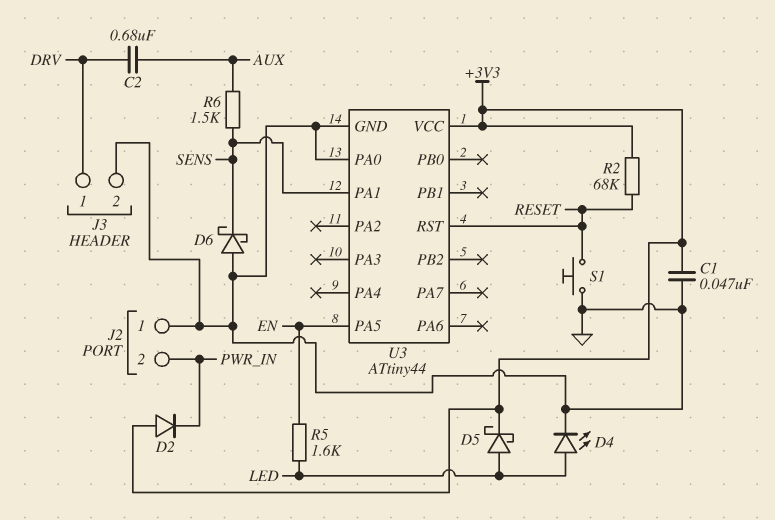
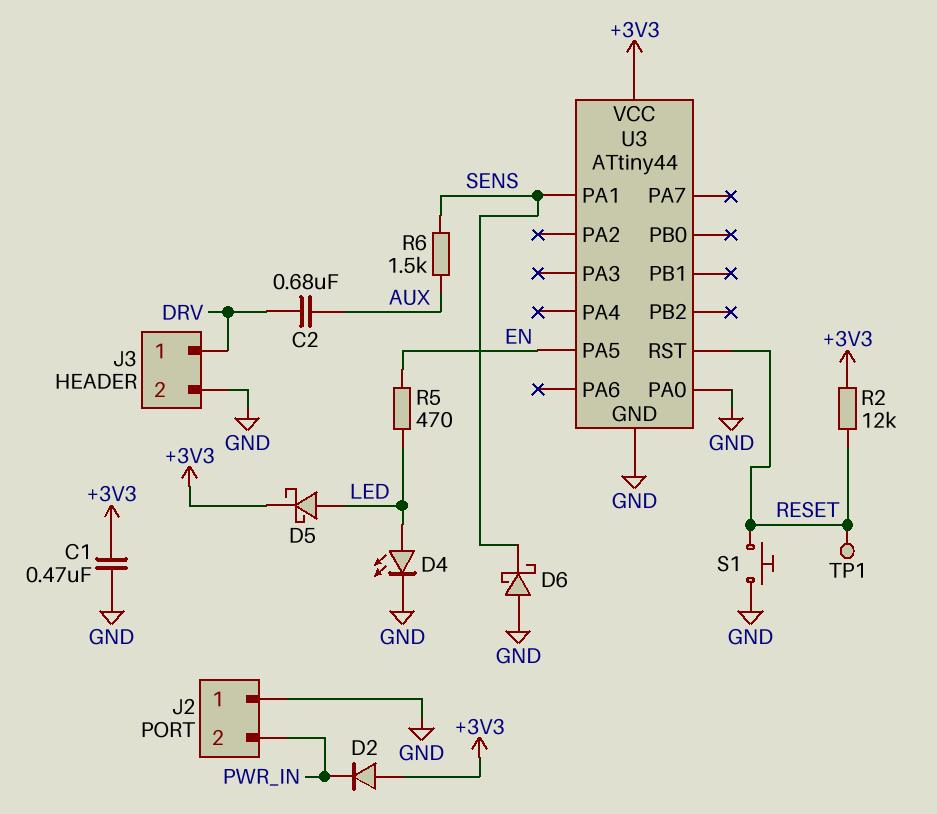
C1: 47nF (+3V3, GND) -> 470nF (+3V3, GND)
R2: 68k (+3V3, RESET) -> 12k (+3V3, RESET)
R5: 1.6k (EN, LED) -> 470 (EN, LED)
TP1: none -> test point (RESET)

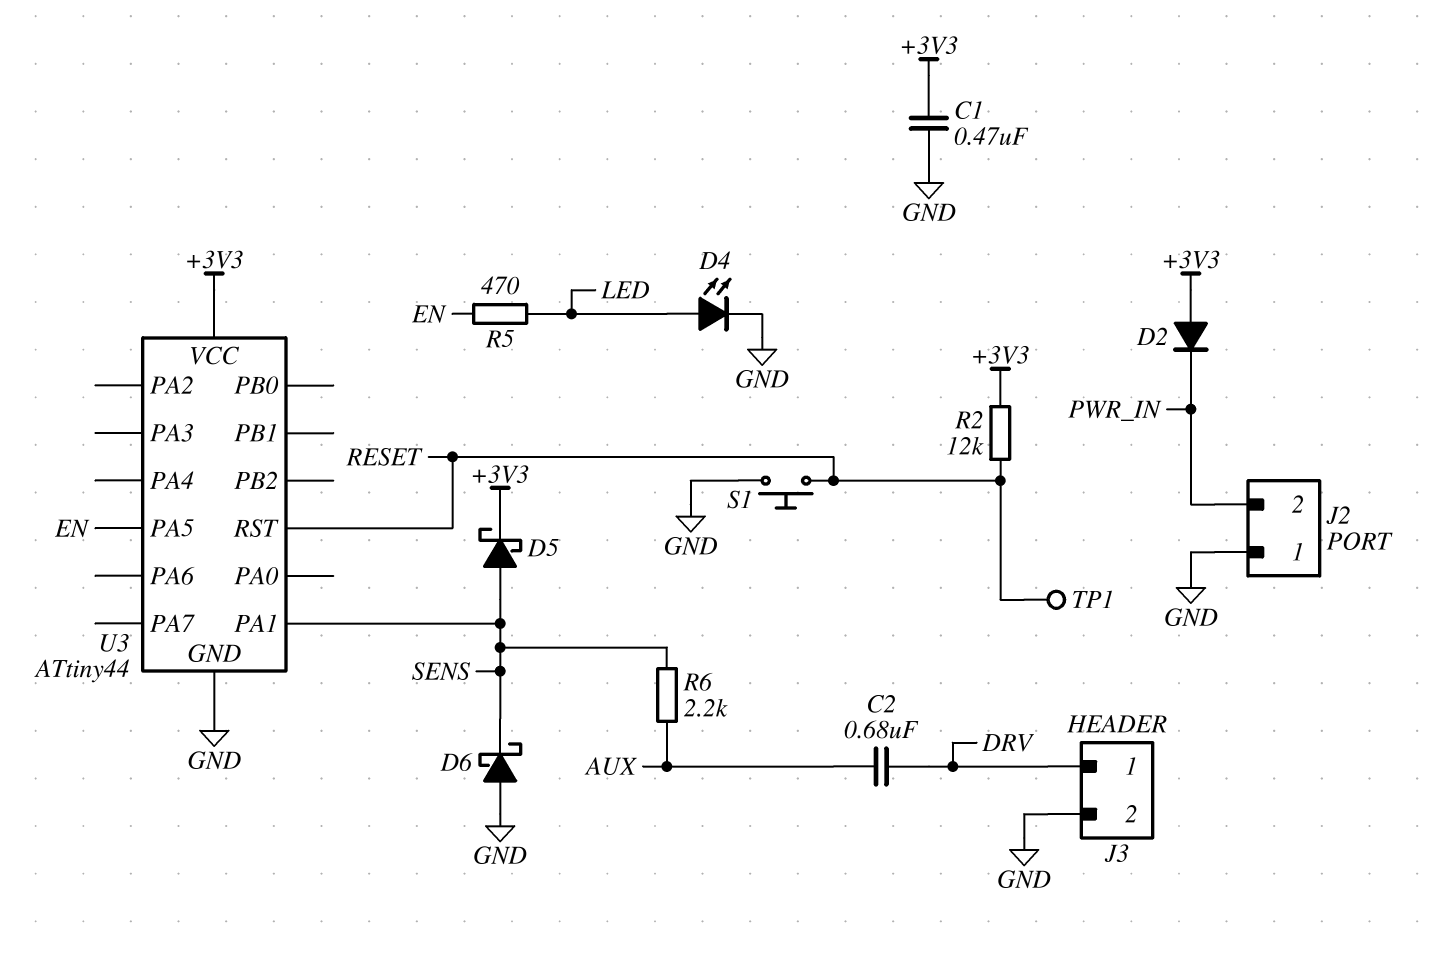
D5: schottky (A LED, K +3V3) -> schottky (A SENS, K +3V3)
R6: 1.5k (AUX, SENS) -> 2.2k (AUX, SENS)
U3 pin PA0: GND -> none

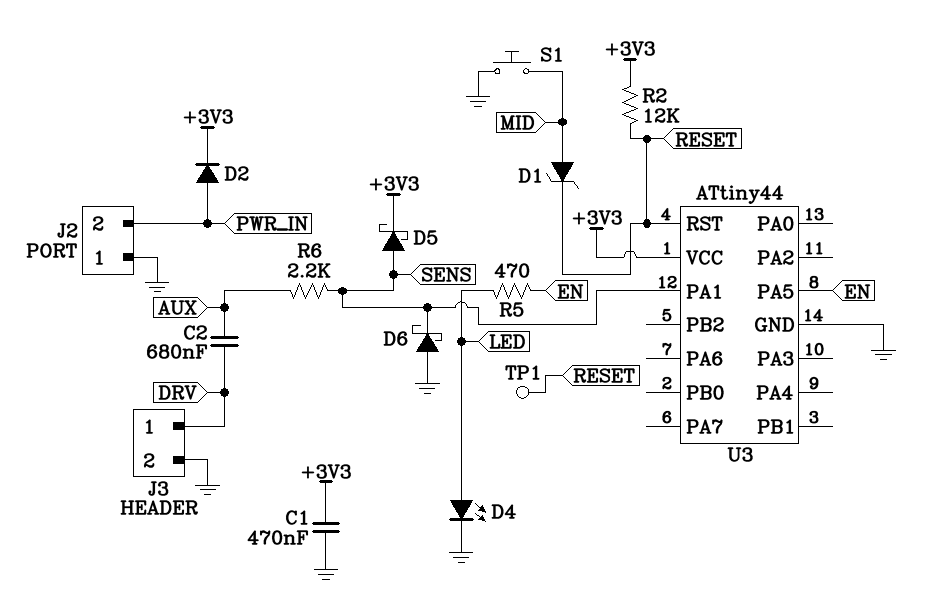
D1: none -> zener (A MID, K RESET)
D2: diode (A +3V3, K PWR_IN) -> diode (A PWR_IN, K +3V3)
S1: button (GND, RESET) -> button (GND, MID)

